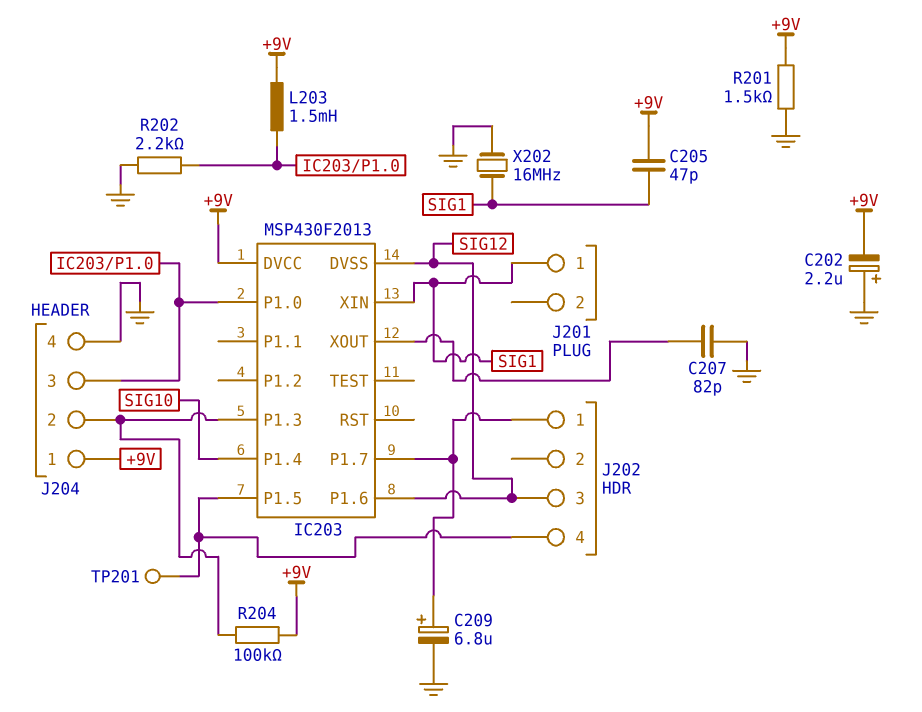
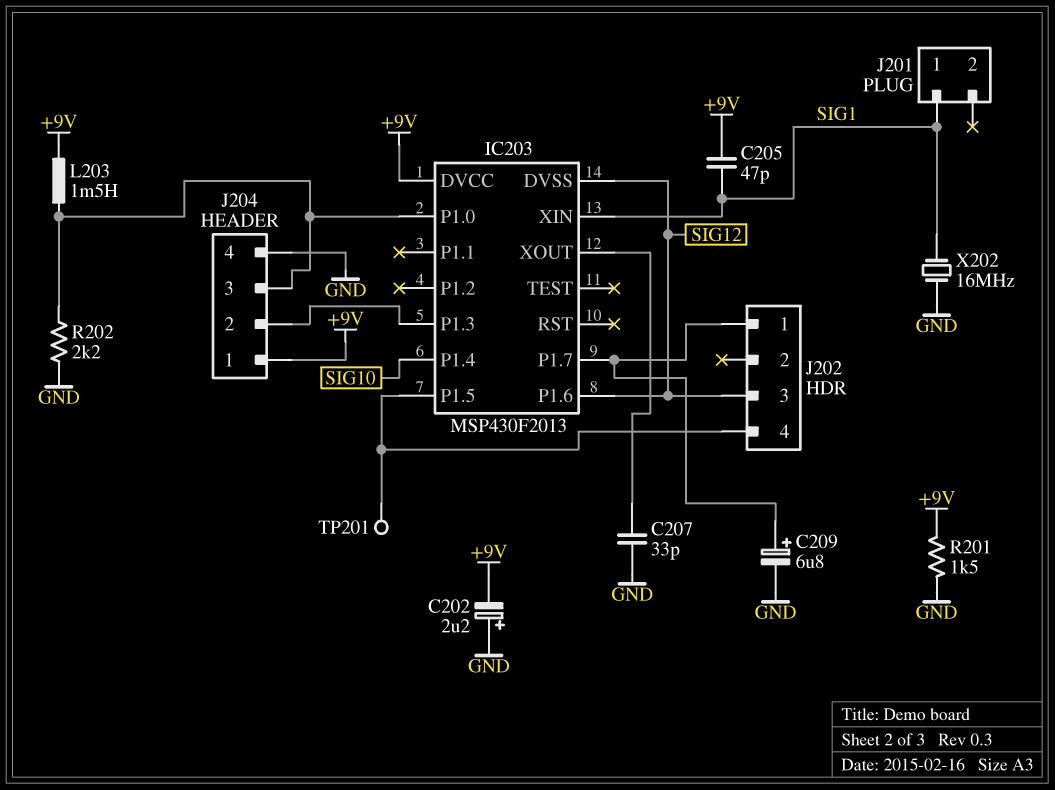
C207: 82pF (GND, IC203/XOUT) -> 33pF (GND, IC203/XOUT)
R204: 100k (+9V, IC203/P1.3) -> none

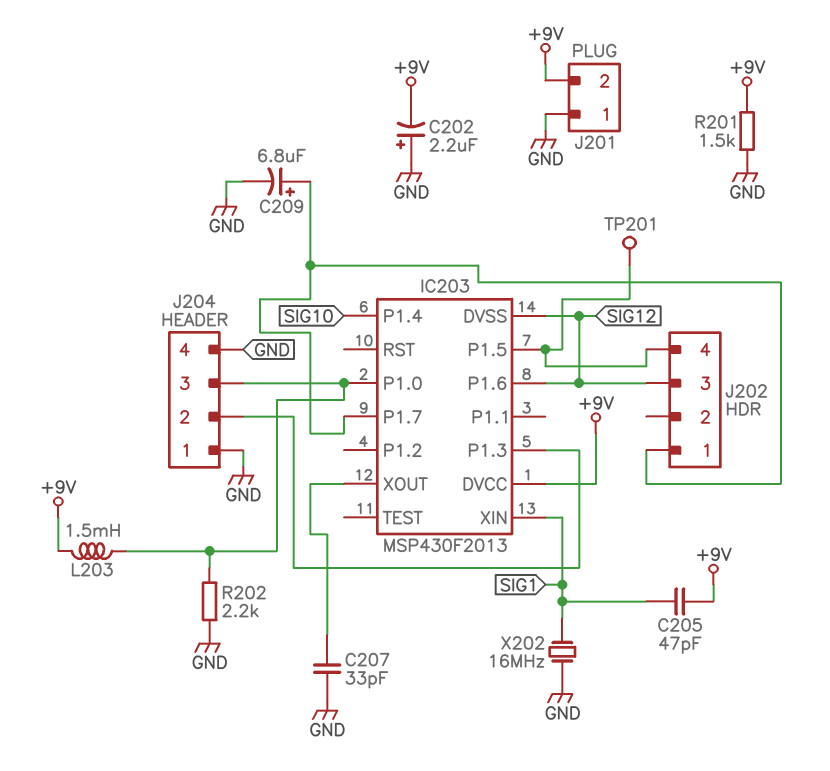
J201 pin 1: SIG1 -> GND
J201 pin 2: none -> +9V
J204 pin 1: +9V -> GND

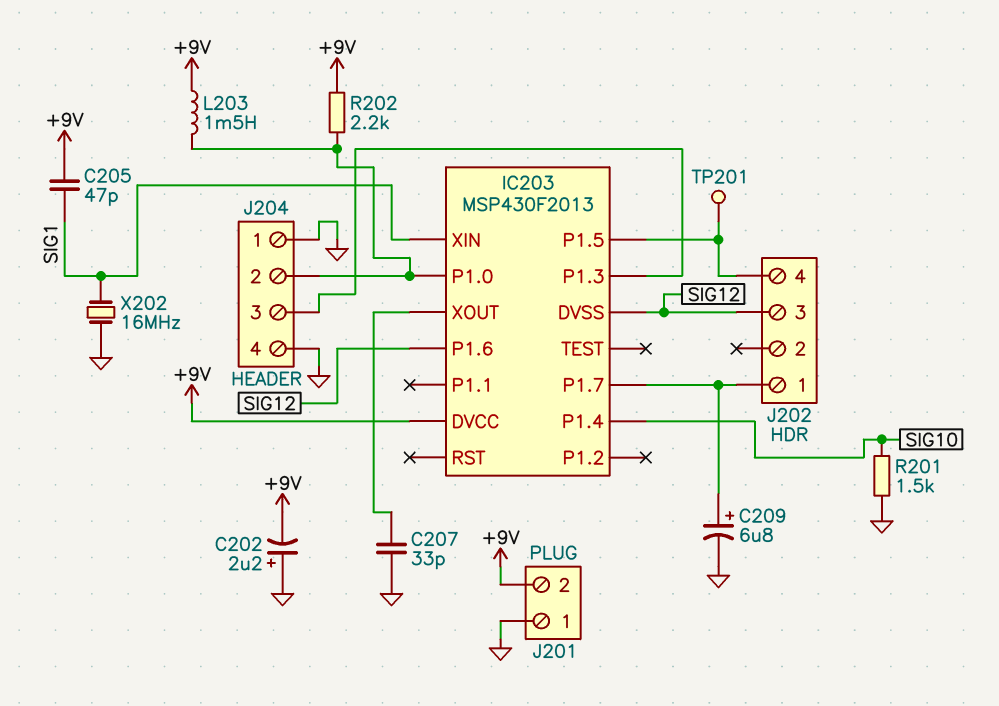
J204 pin 2: IC203/P1.3 -> IC203/P1.0
J204 pin 3: IC203/P1.0 -> IC203/P1.3
R201: 1.5k (+9V, GND) -> 1.5k (GND, SIG10)
R202: 2.2k (GND, IC203/P1.0) -> 2.2k (+9V, IC203/P1.0)

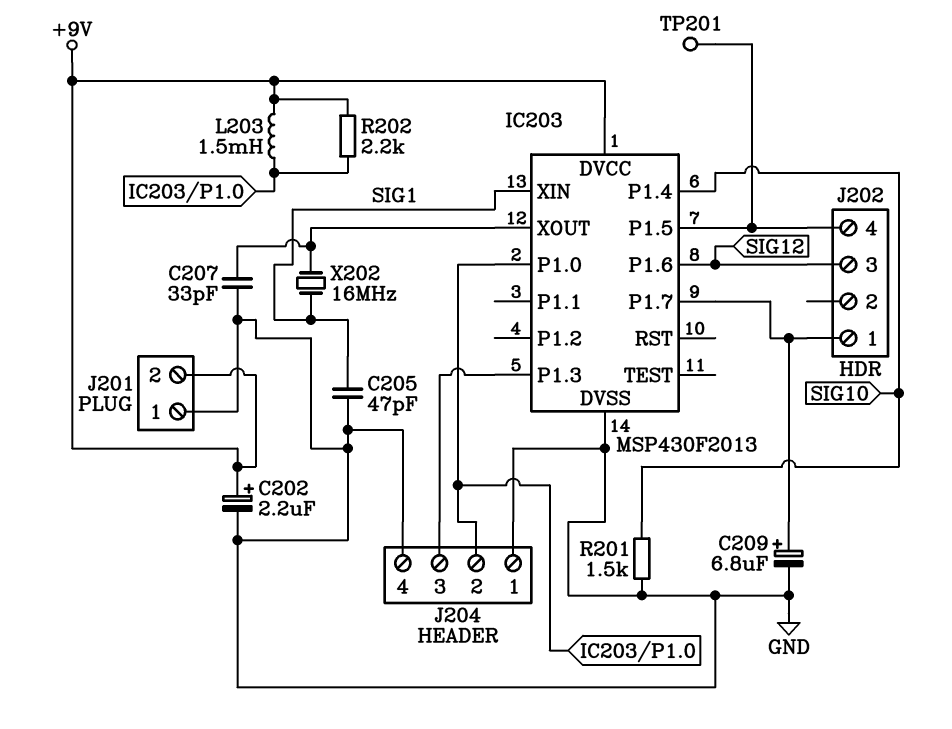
C202: 2.2uF (plus GND, minus +9V) -> 2.2uF (plus +9V, minus GND)
C205: 47pF (+9V, SIG1) -> 47pF (GND, SIG1)
IC203 pin DVSS: SIG12 -> GND
X202: 16MHz (GND, SIG1) -> 16MHz (IC203/XOUT, SIG1)

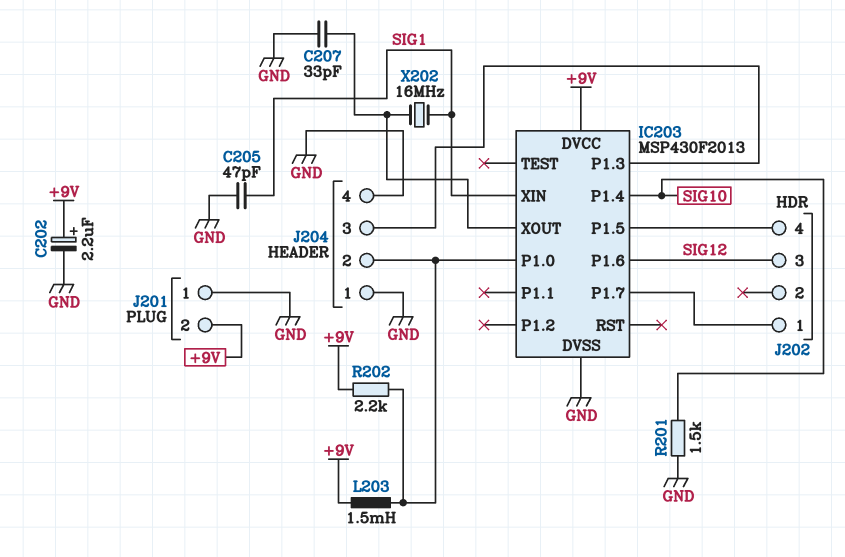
C209: 6.8uF (plus IC203/P1.7, minus GND) -> none
TP201: test point (IC203/P1.5) -> none

